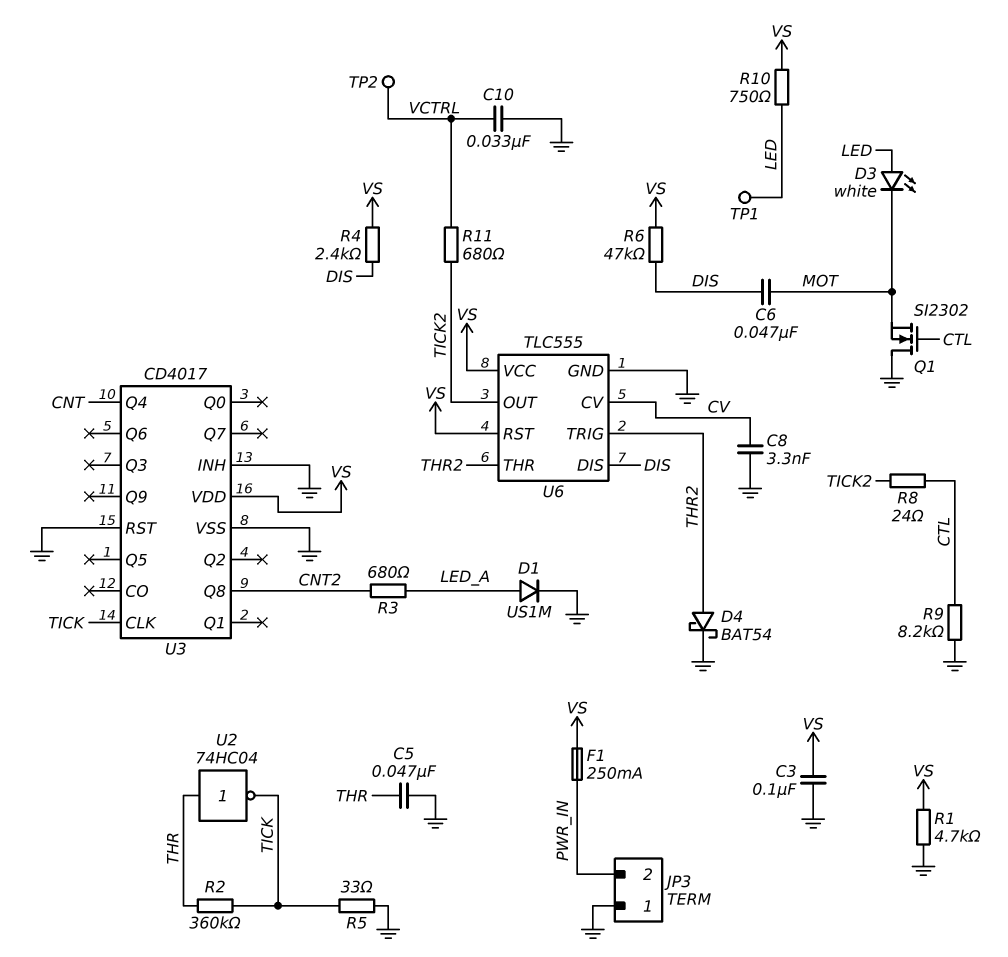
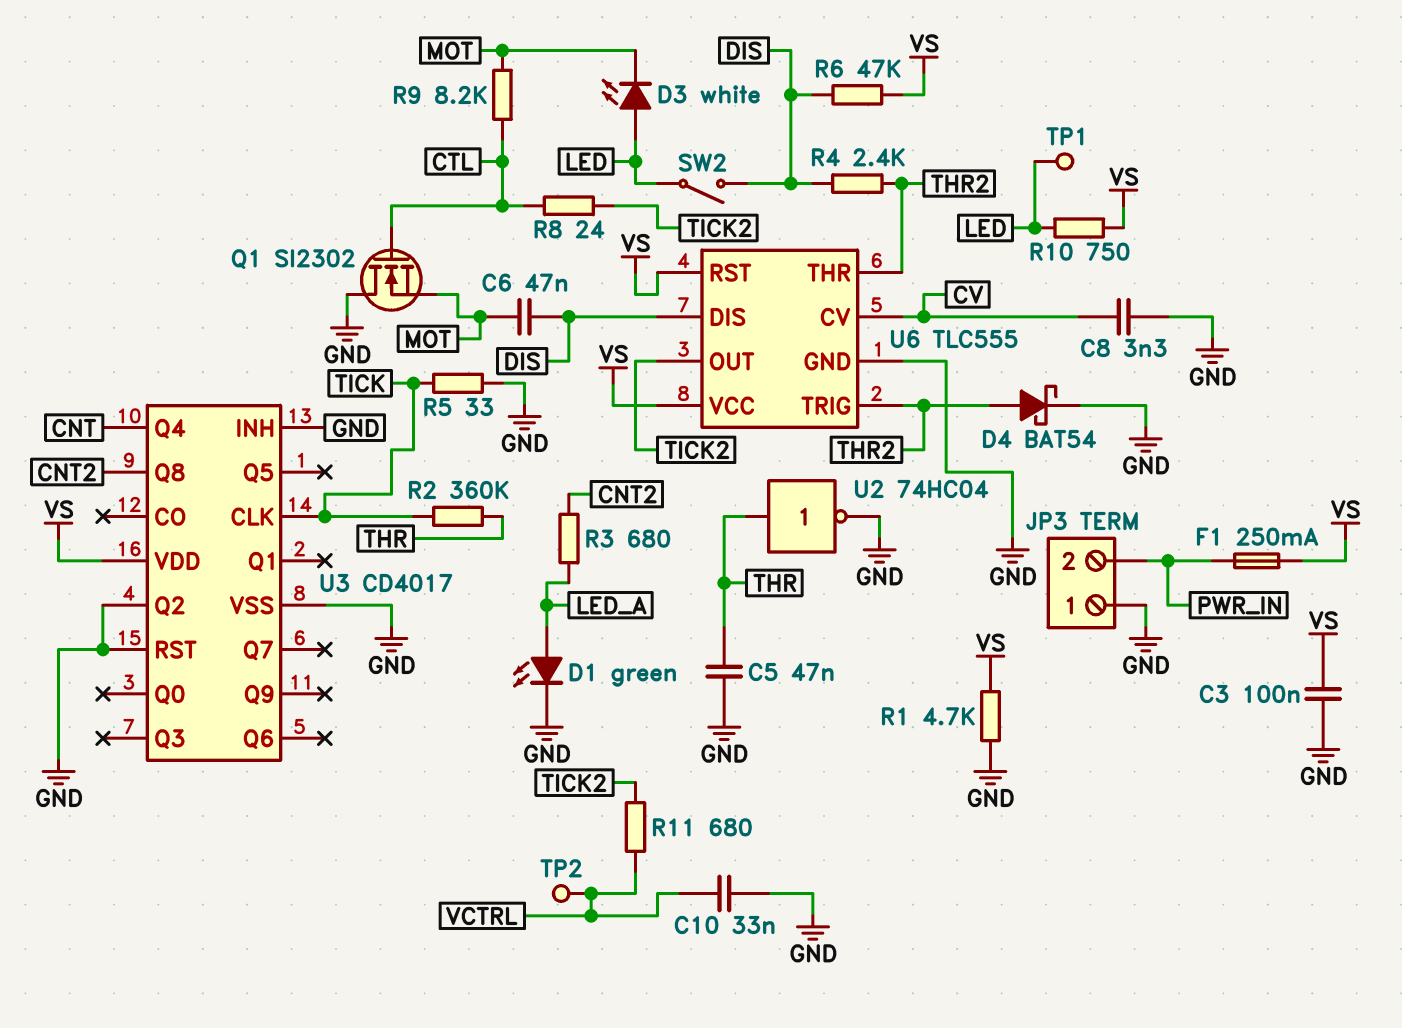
D1: diode US1M (A LED_A, K GND) -> LED green (A LED_A, K GND)
R4: 2.4k (DIS, VS) -> 2.4k (DIS, THR2)
R9: 8.2k (CTL, GND) -> 8.2k (CTL, MOT)
SW2: none -> switch (DIS, LED)
U2: NOT 74HC04 (in THR, out TICK) -> NOT 74HC04 (in THR, out GND)
U3 pin Q2: none -> GND

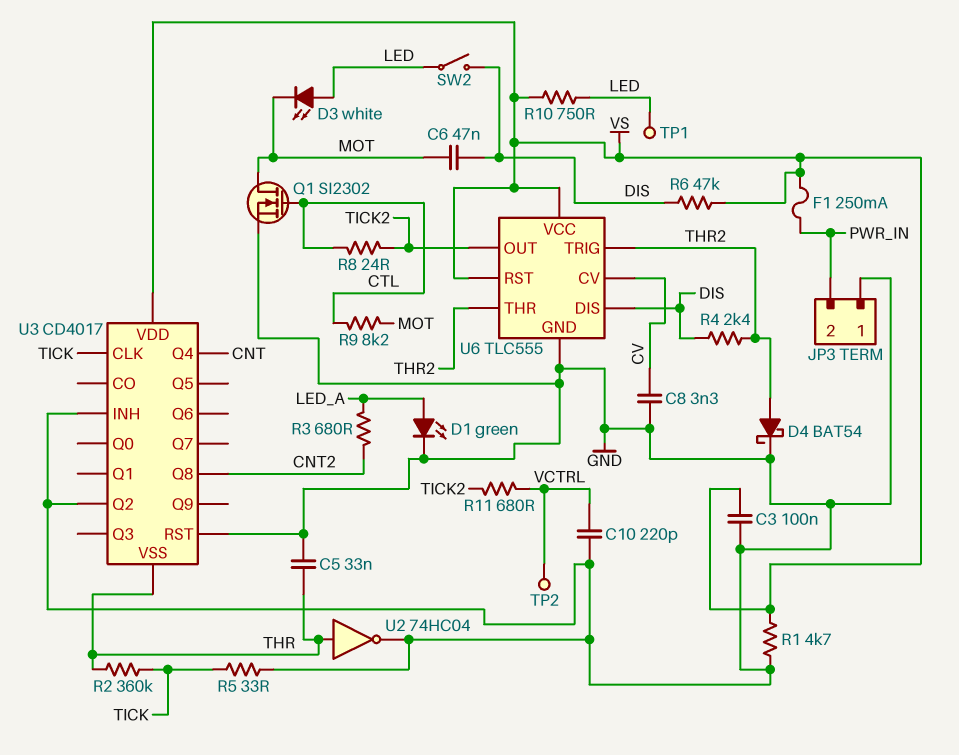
C5: 47nF (GND, THR) -> 33nF (GND, THR)
C10: 33nF (GND, VCTRL) -> 220pF (GND, VCTRL)
Q1: NMOS SI2302 (G CTL, D GND, S MOT) -> NMOS SI2302 (G CTL, D MOT, S GND)
U3 pin VSS: GND -> THR

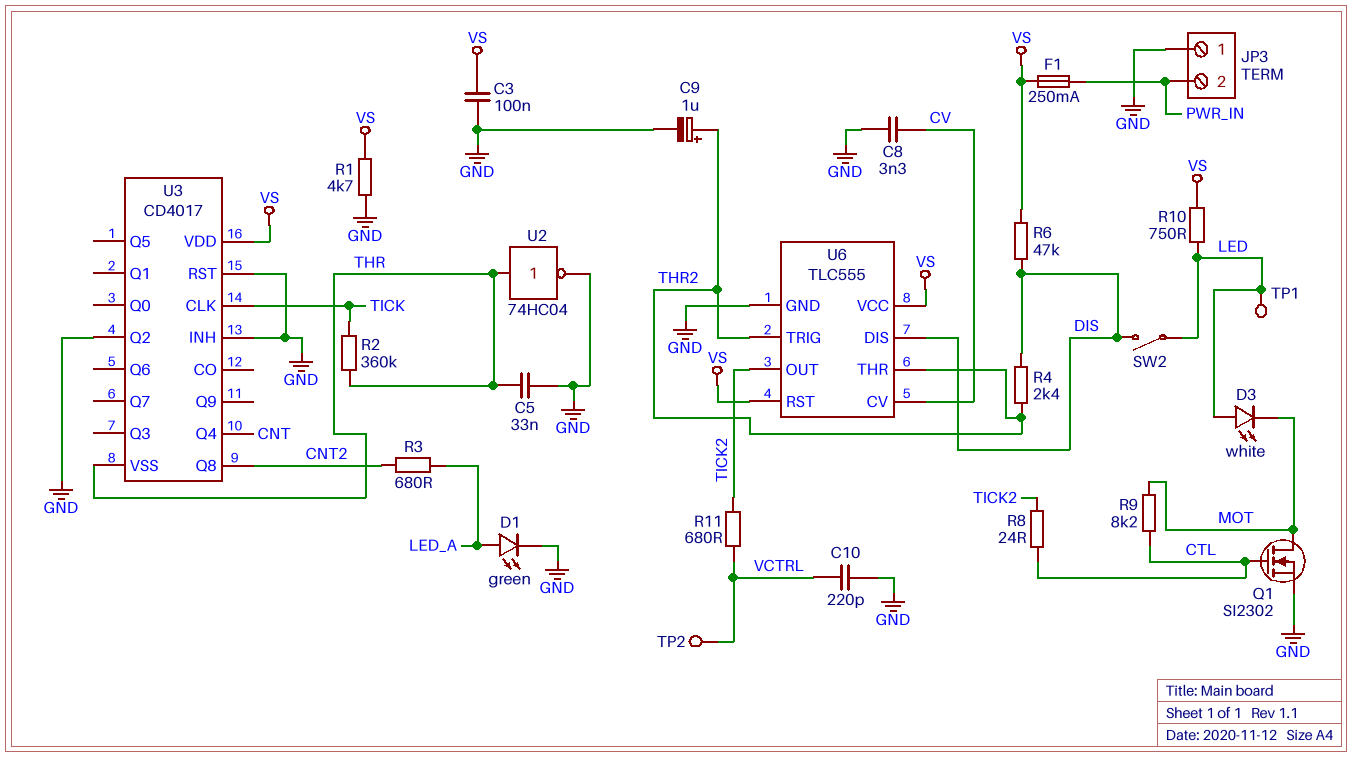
C6: 47nF (DIS, MOT) -> none
C9: none -> 1uF (plus THR2, minus GND)
D4: schottky BAT54 (A THR2, K GND) -> none
R5: 33 (GND, TICK) -> none

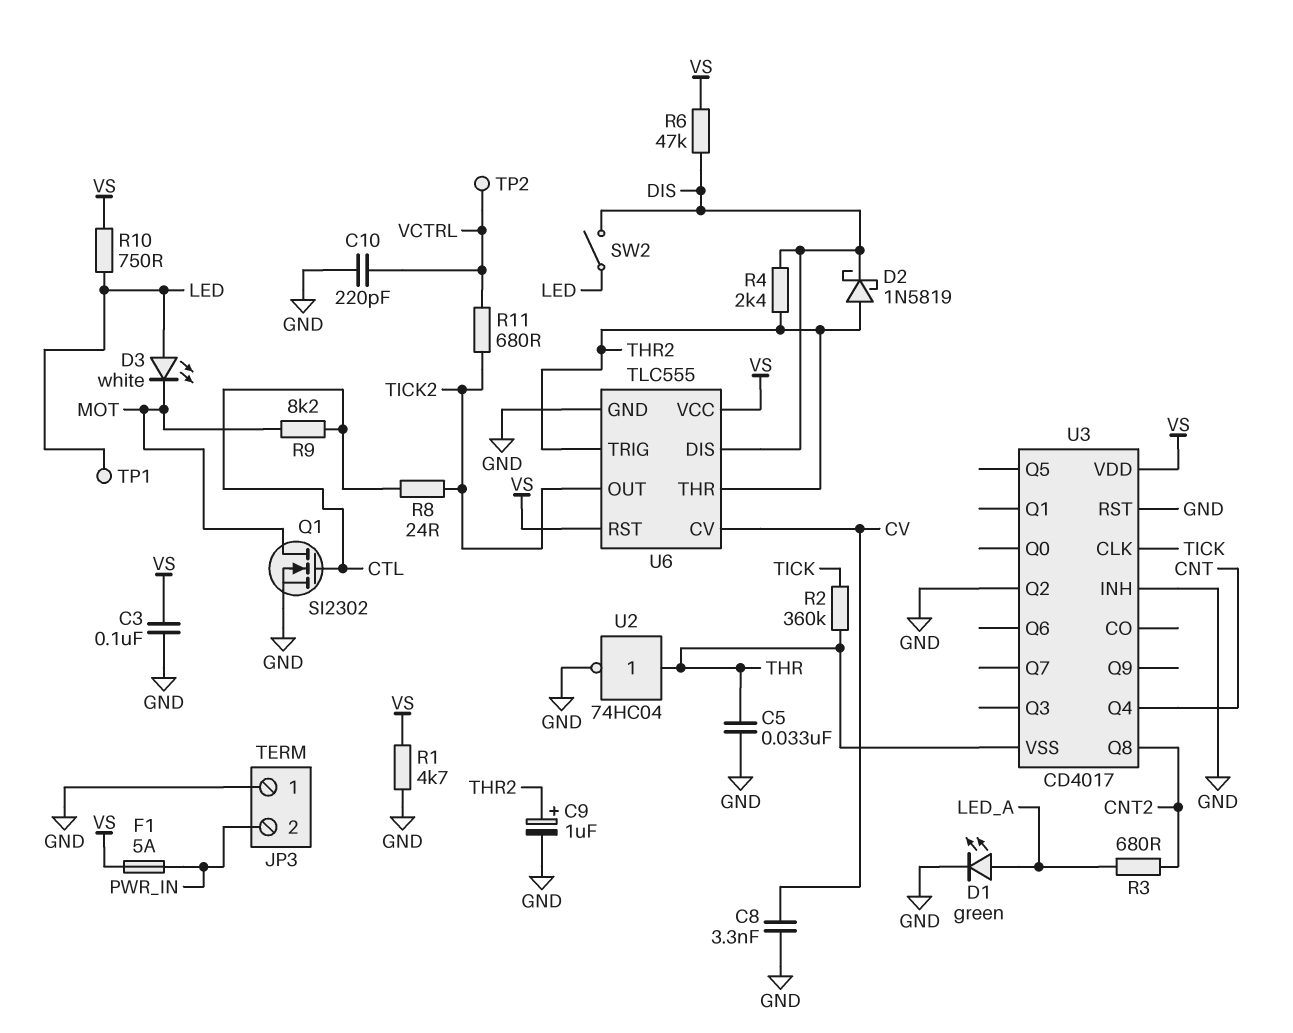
D2: none -> schottky 1N5819 (A THR2, K DIS)
F1: 250mA (PWR_IN, VS) -> 5A (PWR_IN, VS)

